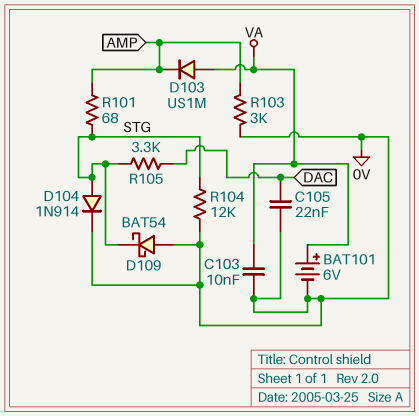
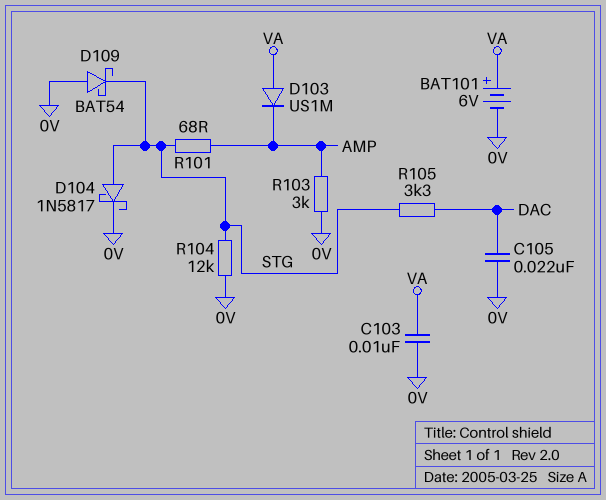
D104: diode 1N914 (A STG, K 0V) -> schottky 1N5817 (A STG, K 0V)

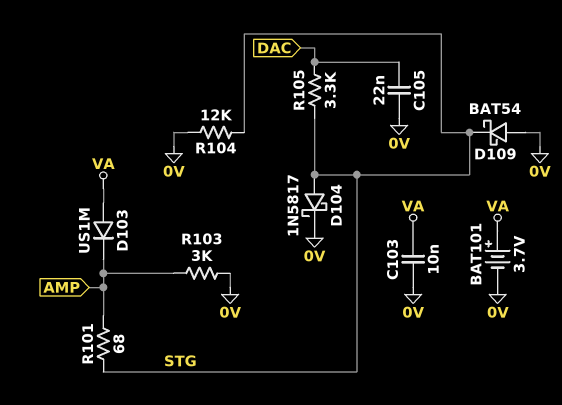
BAT101: 6V (plus VA, minus 0V) -> 3.7V (plus VA, minus 0V)

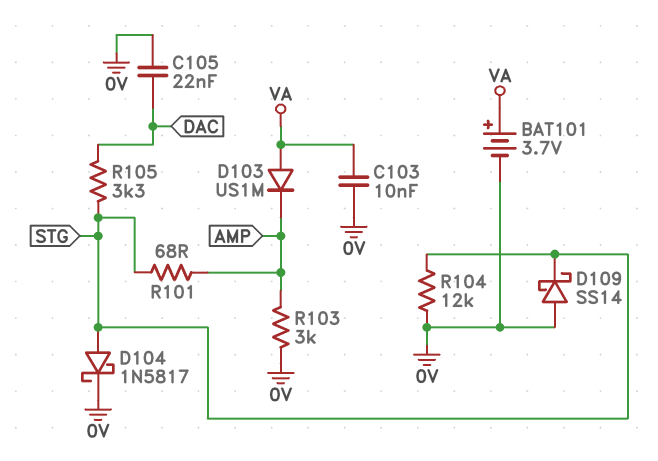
D109: schottky BAT54 (A 0V, K STG) -> schottky SS14 (A 0V, K STG)

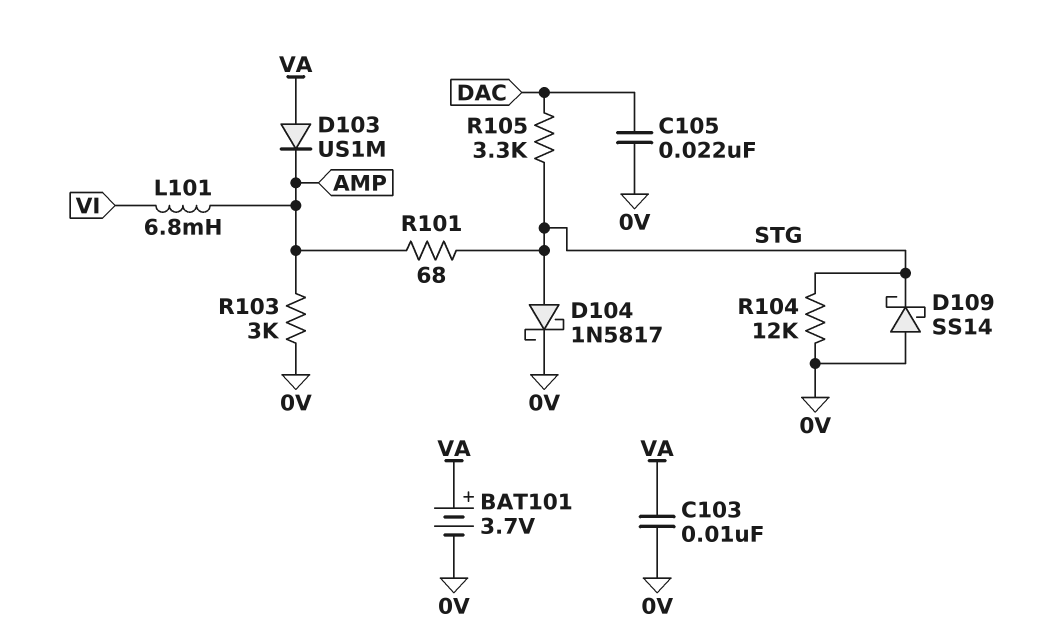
L101: none -> 6.8mH (AMP, VI)

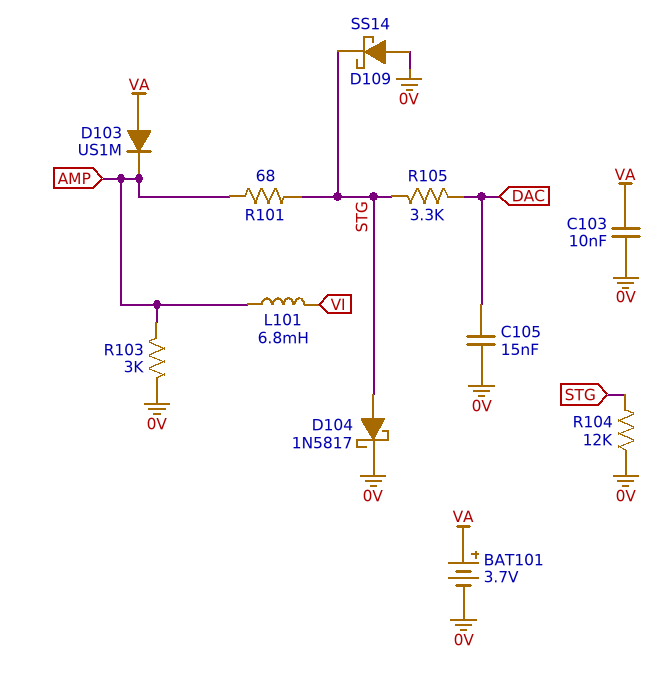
C105: 22nF (0V, DAC) -> 15nF (0V, DAC)

